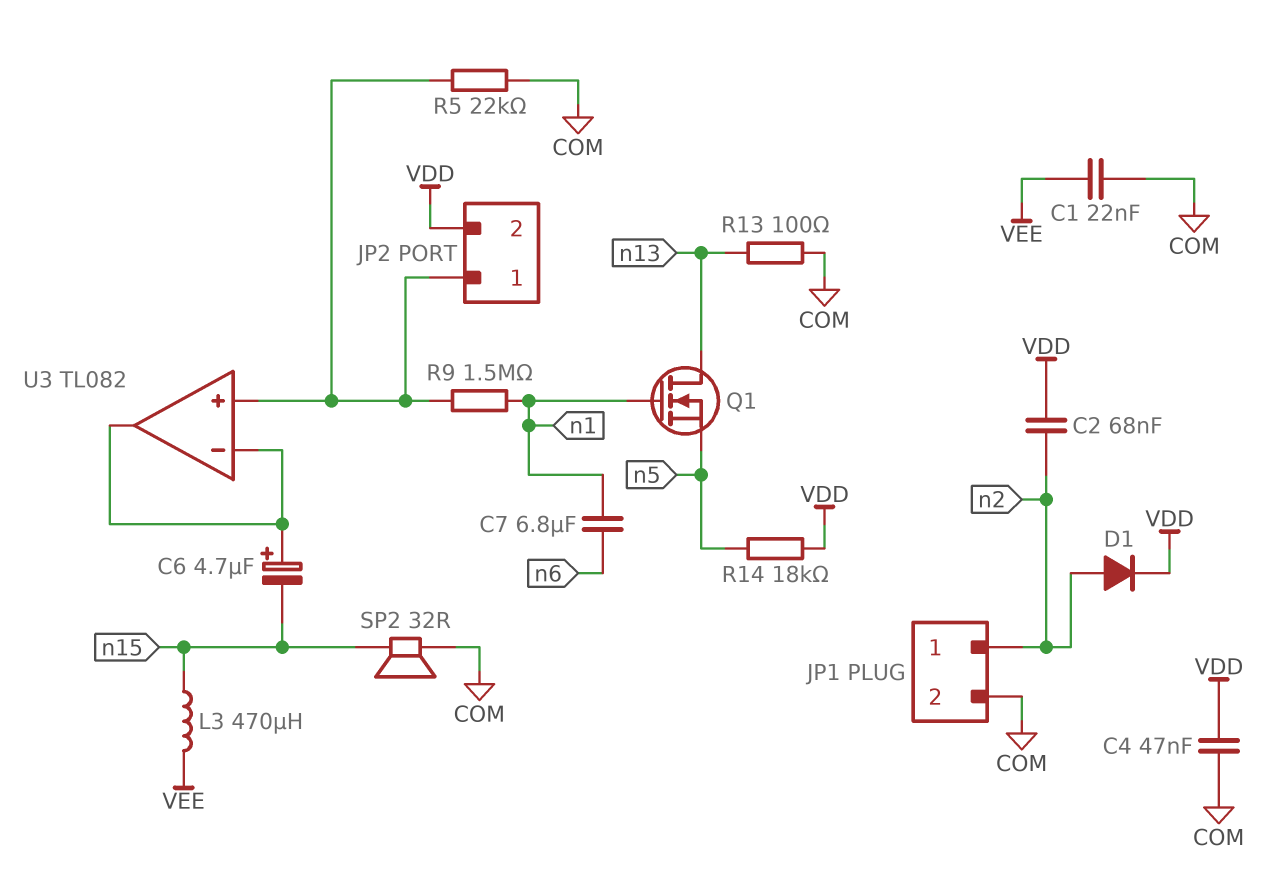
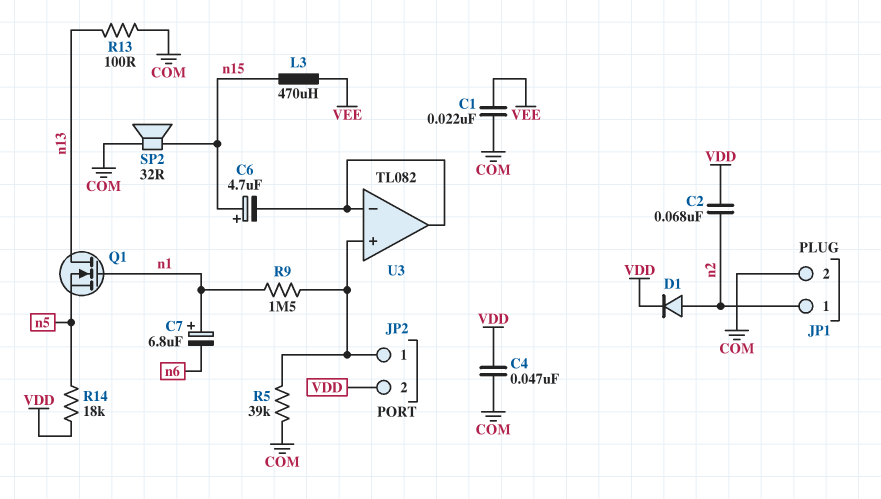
C6: 4.7uF (plus U3/in-, minus n15) -> 4.7uF (plus n15, minus U3/in-)
C7: 6.8uF (n1, n6) -> 6.8uF (plus n1, minus n6)
R5: 22k (COM, JP2/1) -> 39k (COM, JP2/1)

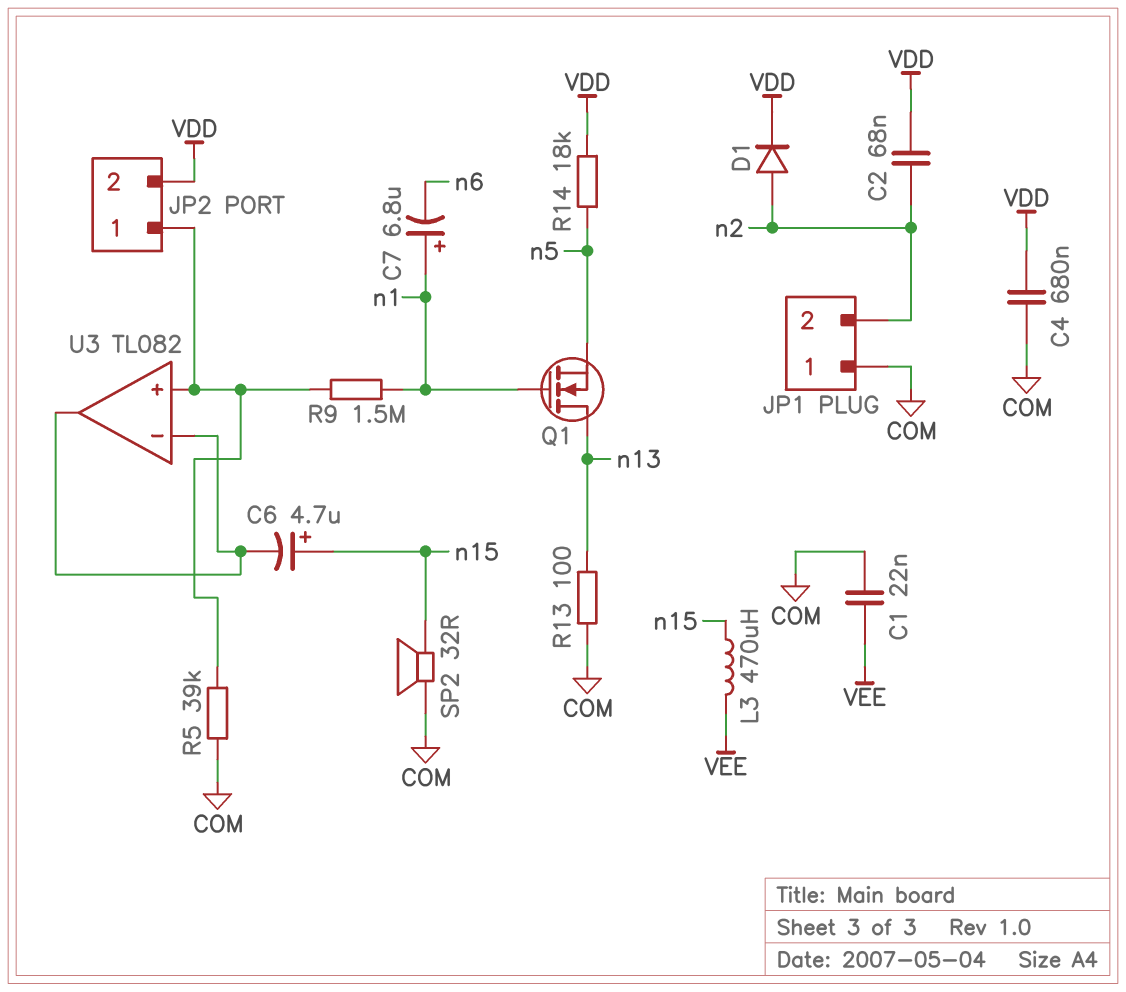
C4: 47nF (COM, VDD) -> 680nF (COM, VDD)
JP1 pin 1: n2 -> COM
JP1 pin 2: COM -> n2

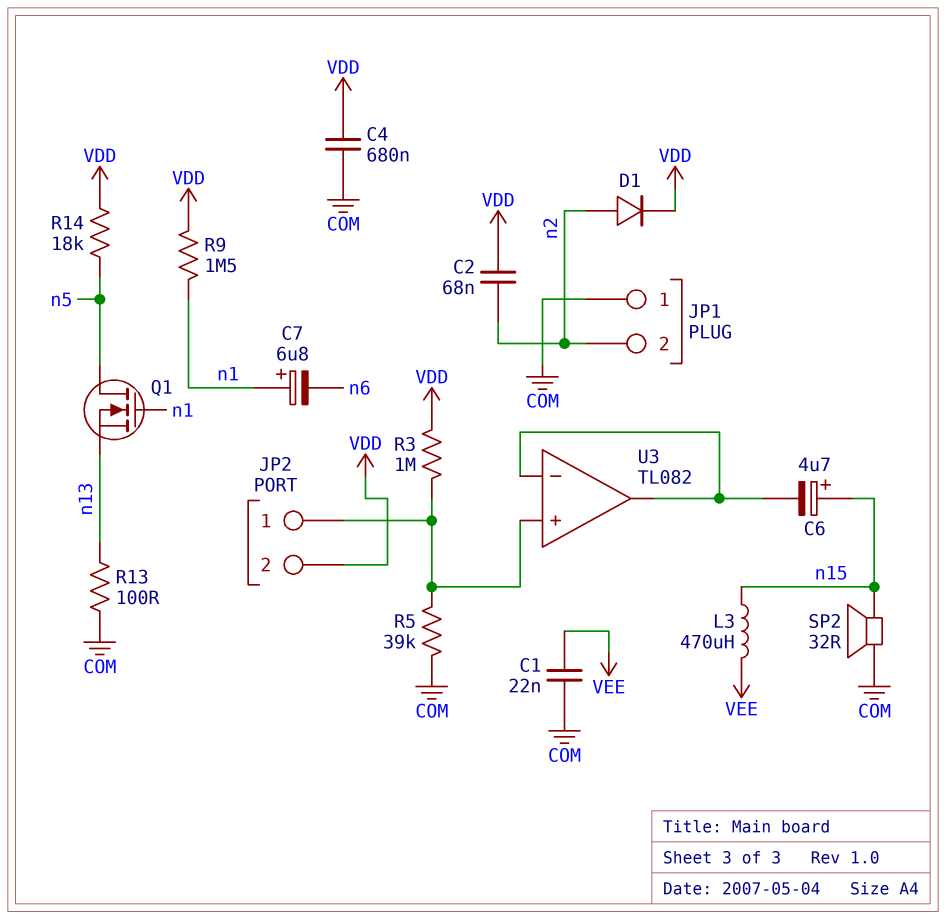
Q1: NMOS (G n1, D n13, S n5) -> NMOS (G n1, D n5, S n13)
R3: none -> 1M (JP2/1, VDD)
R9: 1.5M (JP2/1, n1) -> 1.5M (VDD, n1)

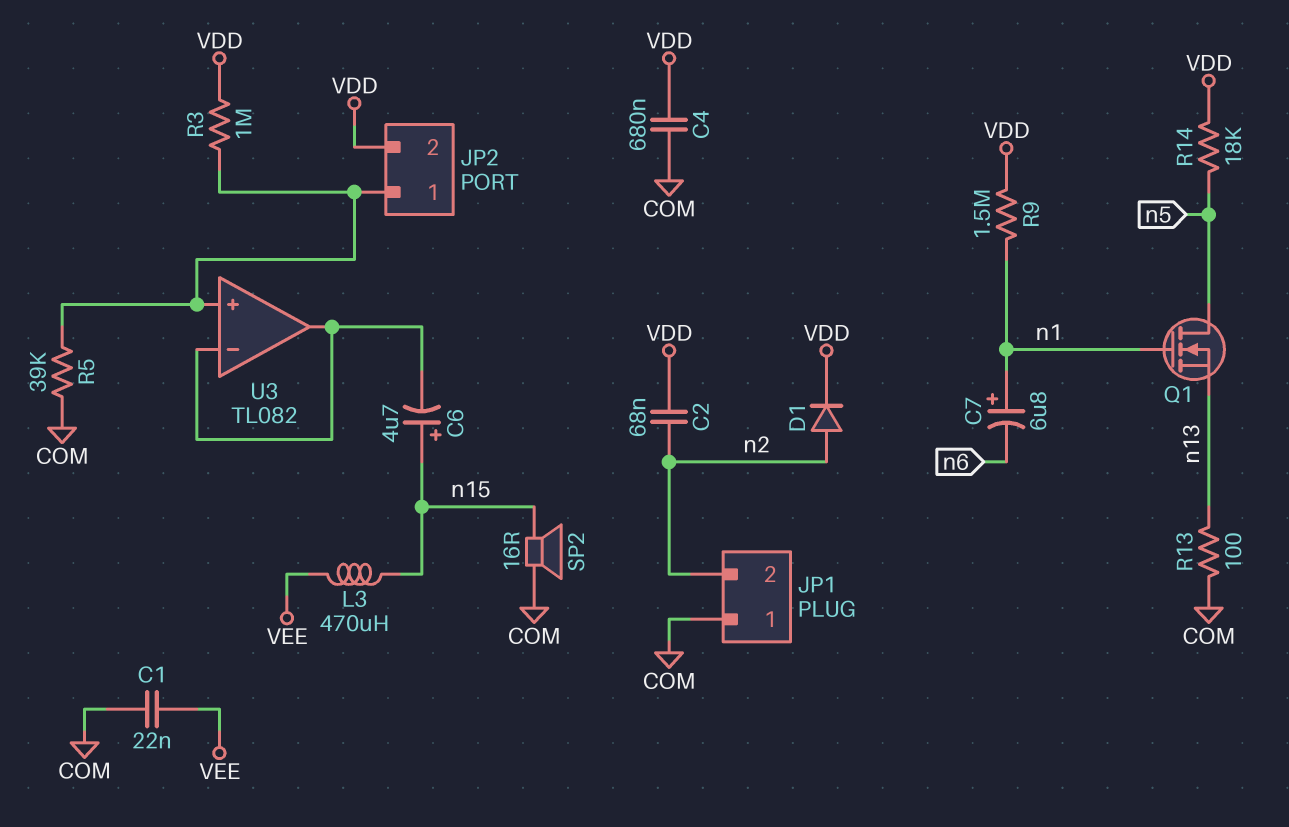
SP2: speaker 32R (COM, n15) -> speaker 16R (COM, n15)

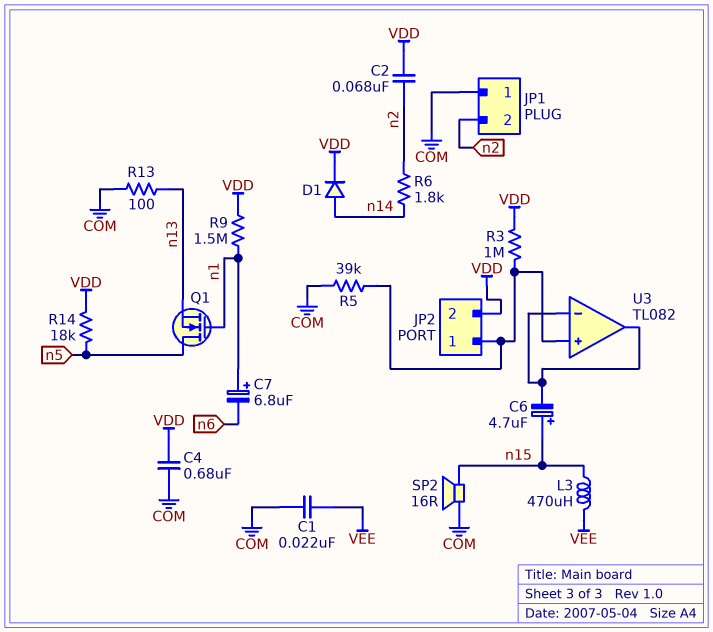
D1: diode (A n2, K VDD) -> diode (A n14, K VDD)
R6: none -> 1.8k (n2, n14)

